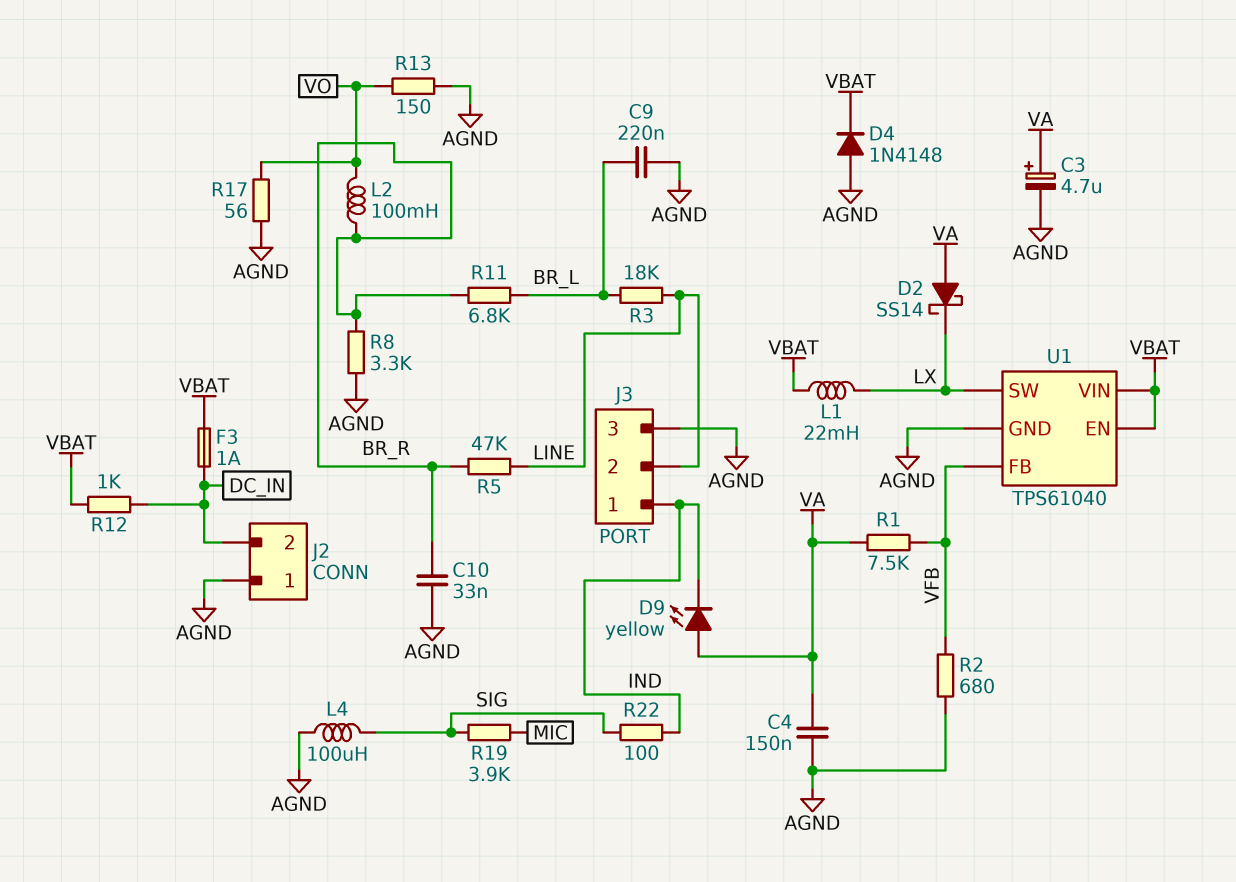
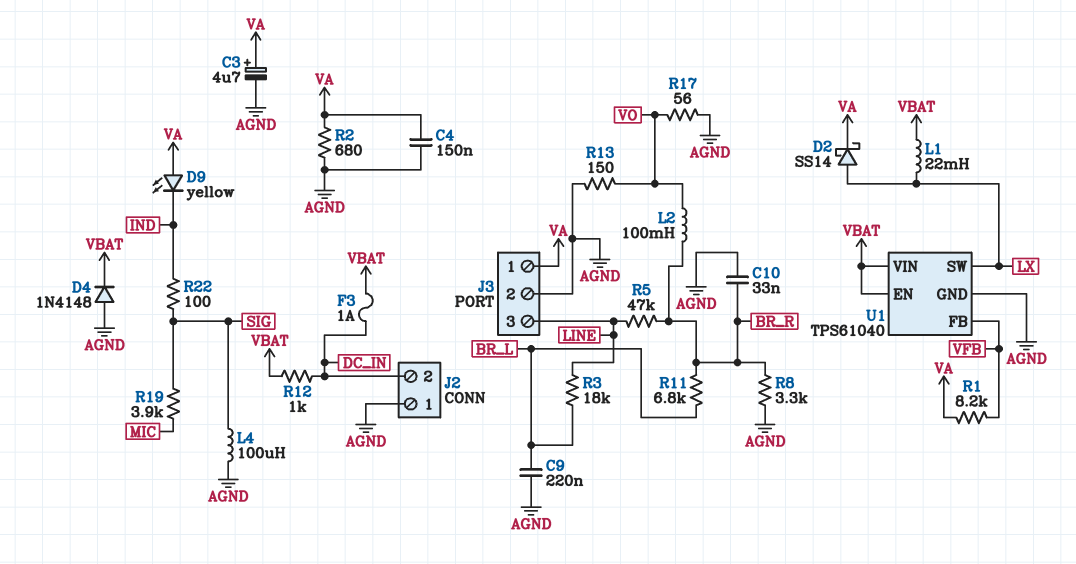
D2: schottky SS14 (A VA, K LX) -> schottky SS14 (A LX, K VA)
J3 pin 1: IND -> VA
J3 pin 2: LINE -> AGND
J3 pin 3: AGND -> LINE
R1: 7.5k (VA, VFB) -> 8.2k (VA, VFB)
R2: 680 (AGND, VFB) -> 680 (AGND, VA)

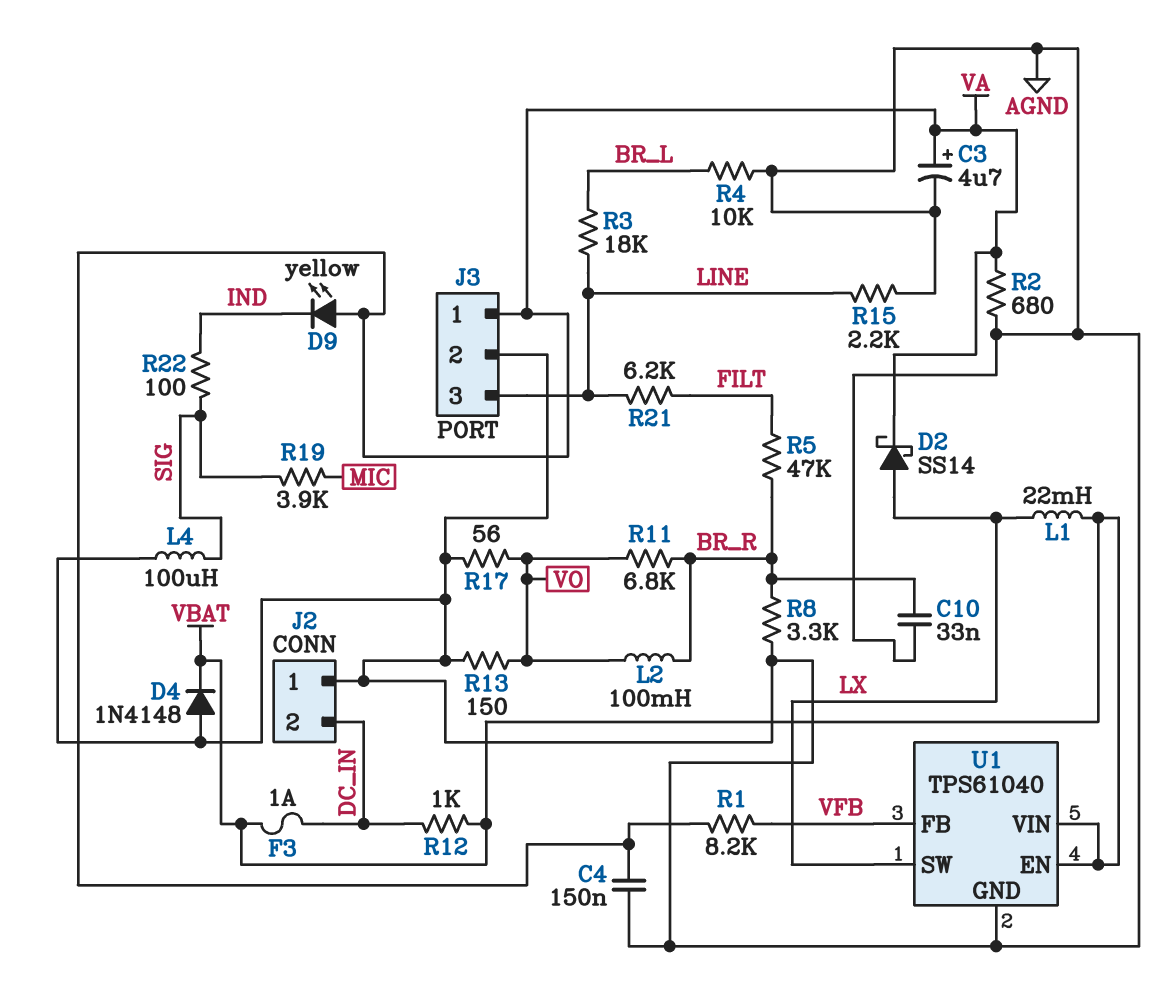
C9: 220nF (AGND, BR_L) -> none
R4: none -> 10k (AGND, BR_L)
R5: 47k (BR_R, LINE) -> 47k (BR_R, FILT)
R11: 6.8k (BR_L, BR_R) -> 6.8k (BR_R, VO)
R15: none -> 2.2k (AGND, LINE)
R21: none -> 6.2k (FILT, LINE)

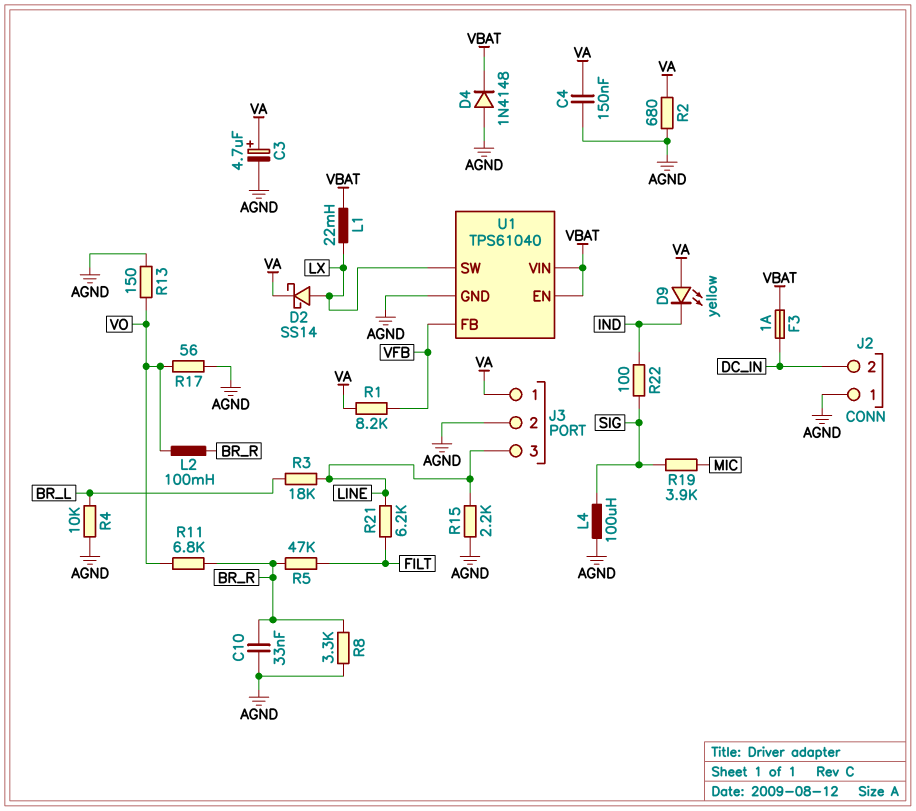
R12: 1k (DC_IN, VBAT) -> none

